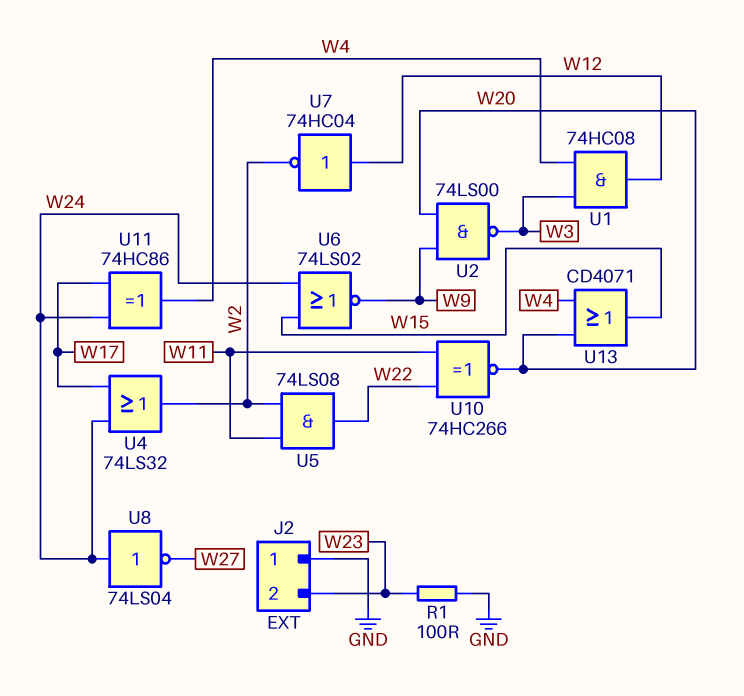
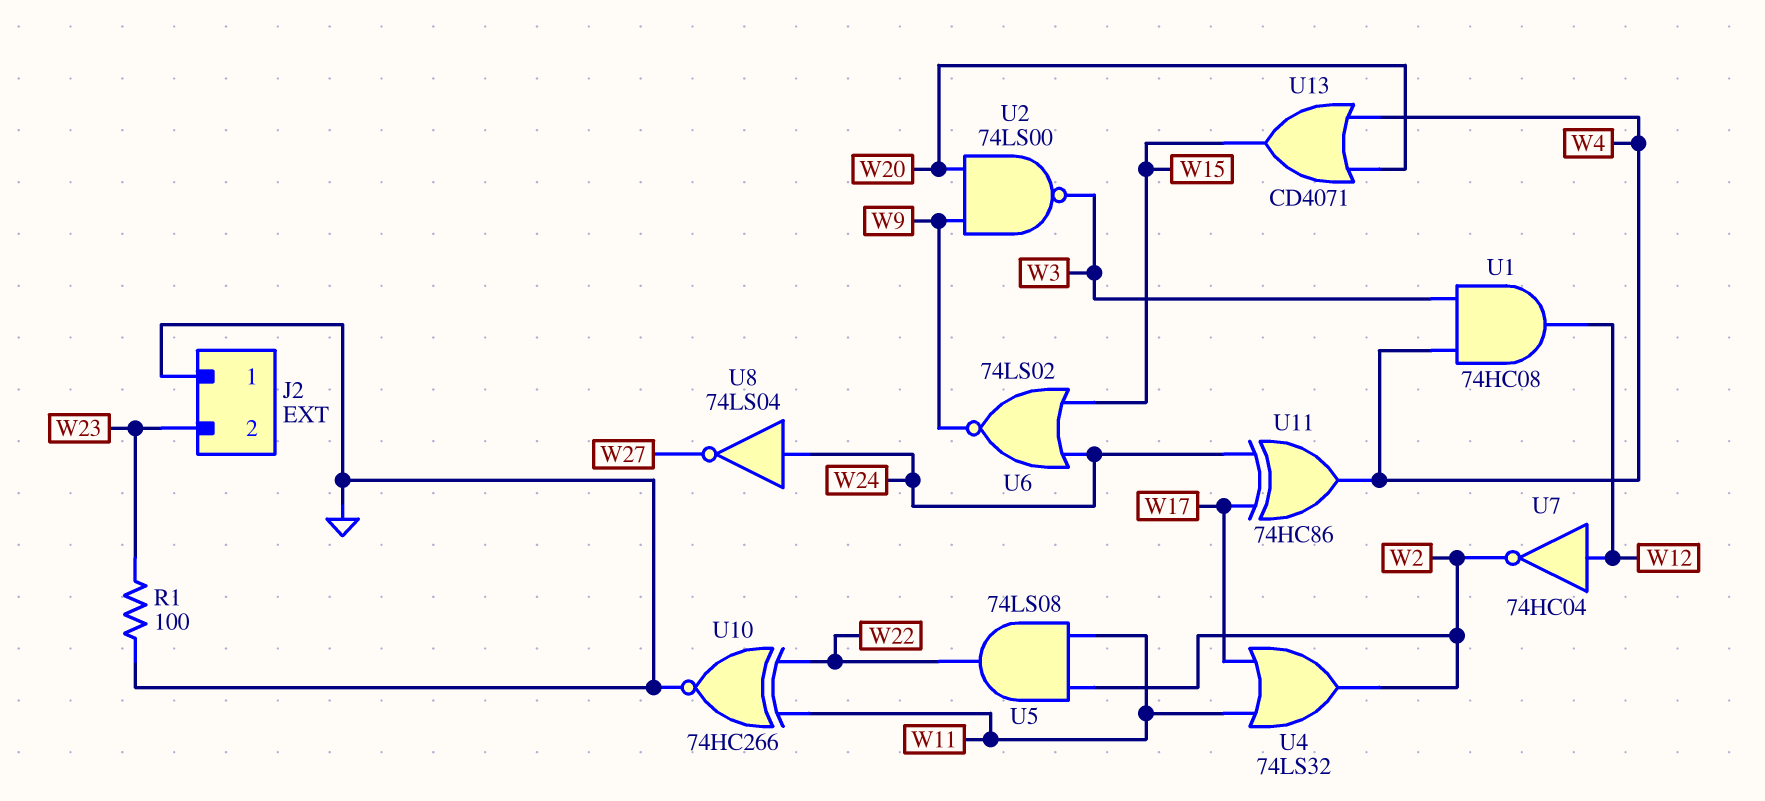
U4: OR 74LS32 (in W17, in W24, out W2) -> OR 74LS32 (in W11, in W17, out W2)
U10: XNOR 74HC266 (in W11, in W22, out W20) -> XNOR 74HC266 (in W11, in W22, out GND)

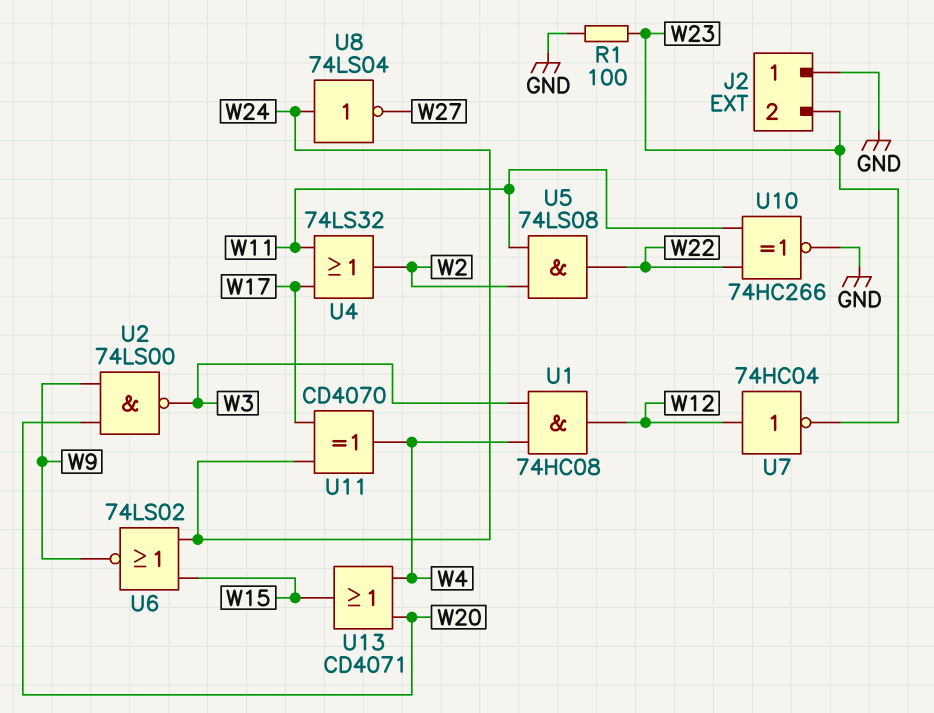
U7: NOT 74HC04 (in W12, out W2) -> NOT 74HC04 (in W12, out W23)
U11: XOR 74HC86 (in W17, in W24, out W4) -> XOR CD4070 (in W17, in W24, out W4)

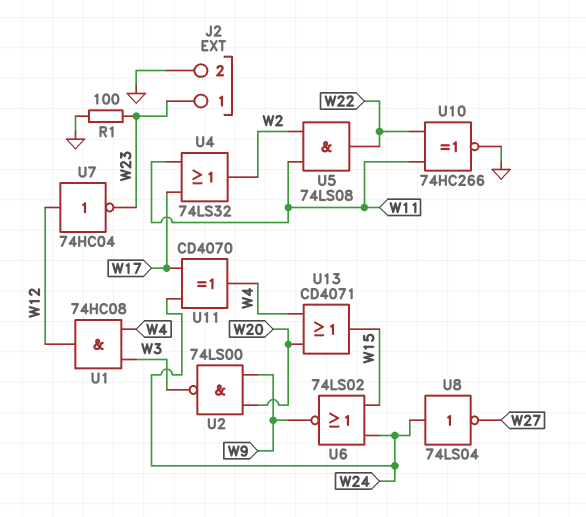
J2 pin 1: GND -> W23
J2 pin 2: W23 -> GND

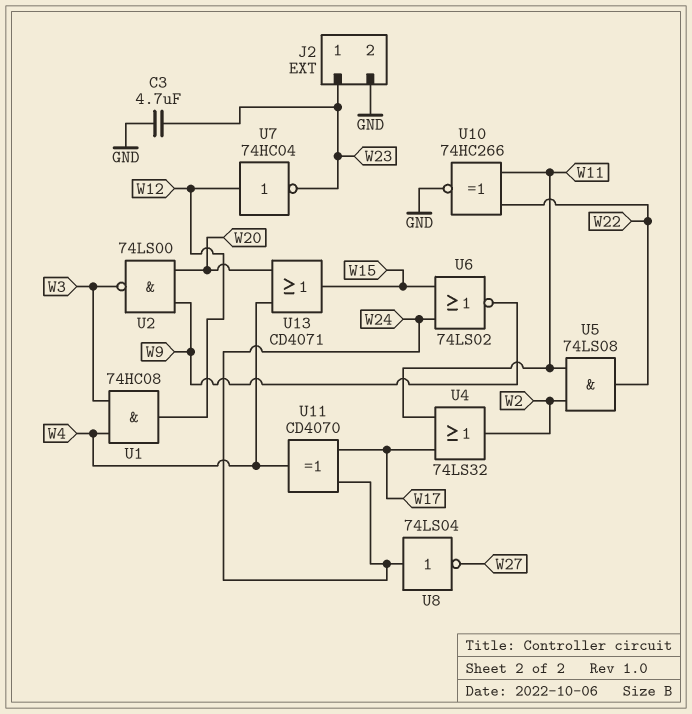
C3: none -> 4.7uF (GND, W23)
R1: 100 (GND, W23) -> none

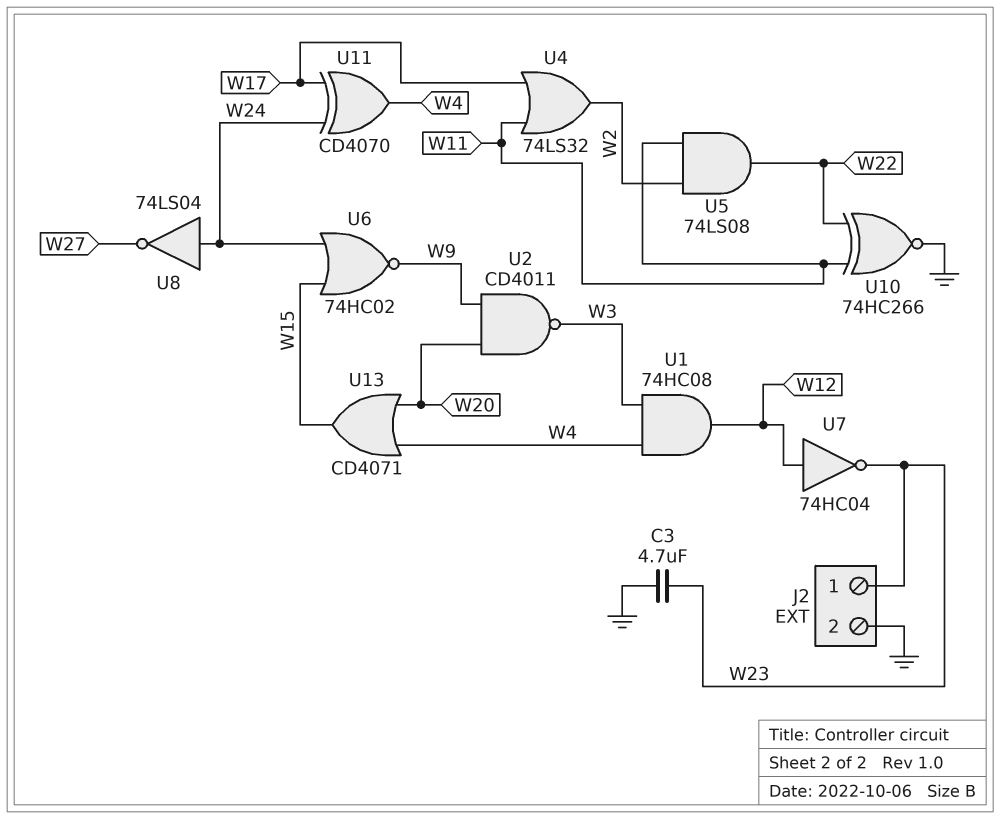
U2: NAND 74LS00 (in W9, in W20, out W3) -> NAND CD4011 (in W9, in W20, out W3)
U6: NOR 74LS02 (in W15, in W24, out W9) -> NOR 74HC02 (in W15, in W24, out W9)

